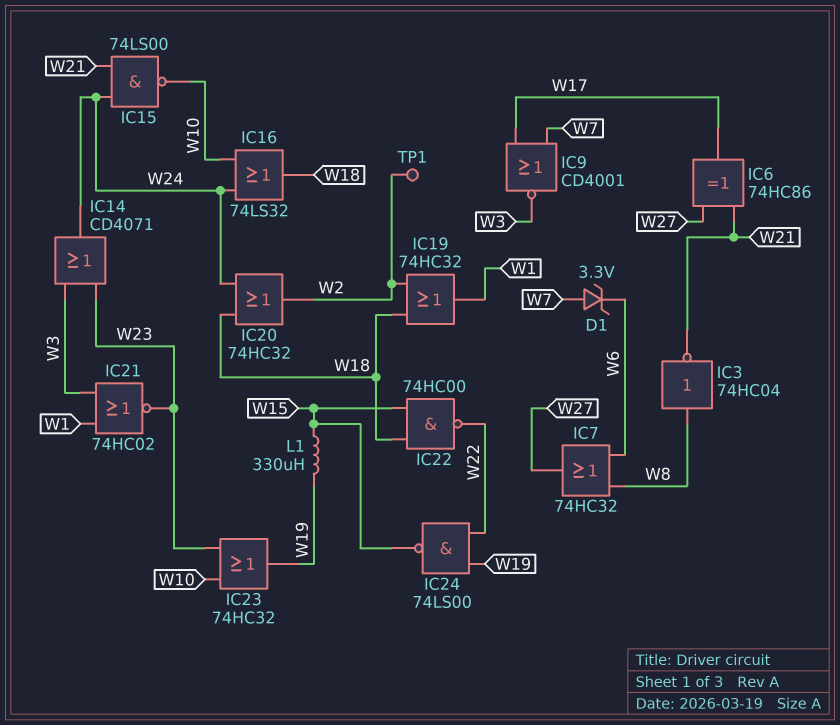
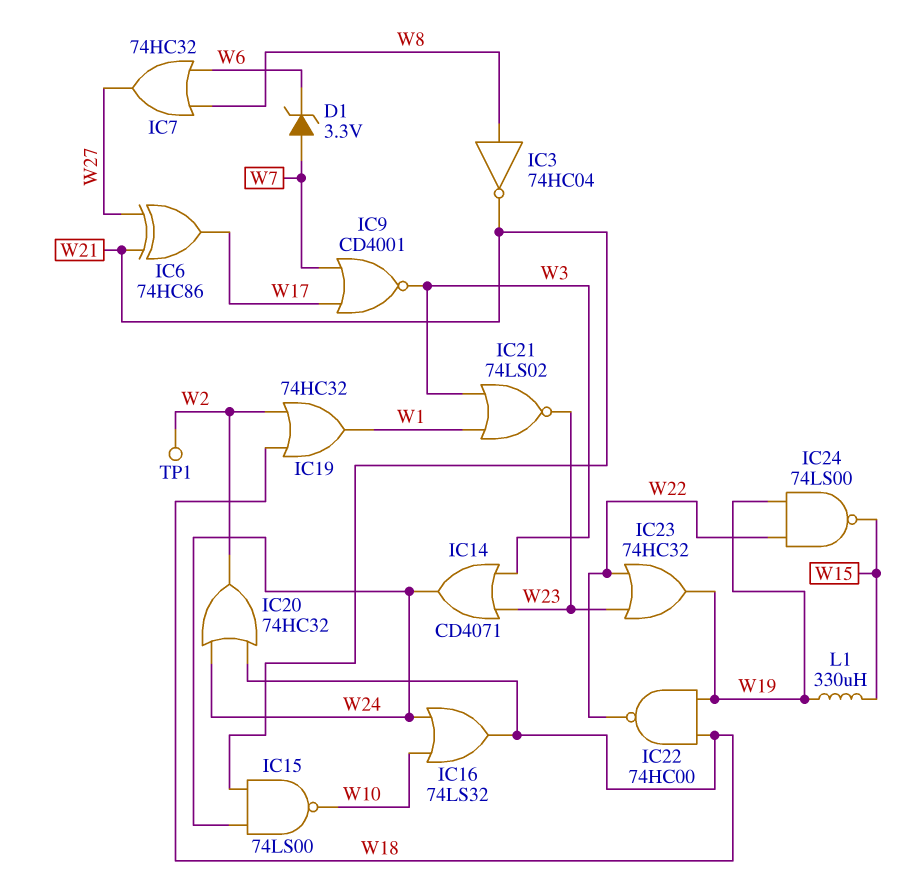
IC21: NOR 74HC02 (in W1, in W3, out W23) -> NOR 74LS02 (in W1, in W3, out W23)
IC22: NAND 74HC00 (in W15, in W18, out W22) -> NAND 74HC00 (in W18, in W19, out W22)
IC23: OR 74HC32 (in W10, in W23, out W19) -> OR 74HC32 (in W22, in W23, out W19)

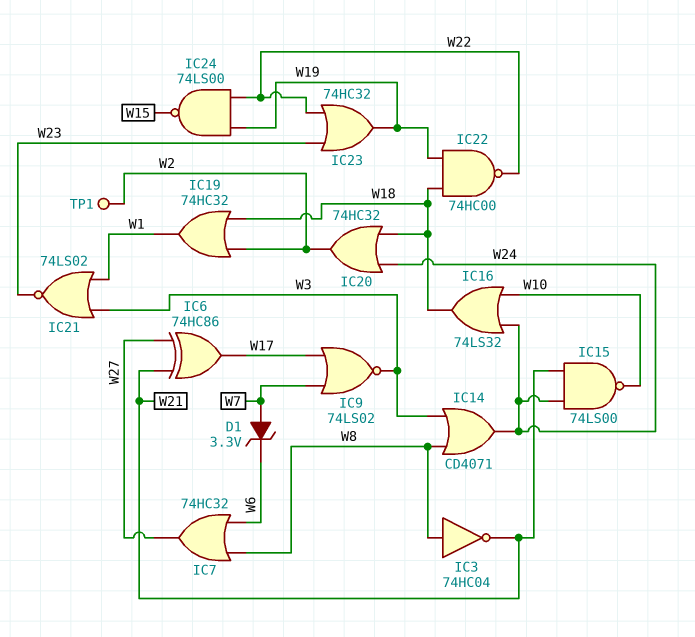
IC9: NOR CD4001 (in W7, in W17, out W3) -> NOR 74LS02 (in W7, in W17, out W3)
IC14: OR CD4071 (in W3, in W23, out W24) -> OR CD4071 (in W3, in W8, out W24)
L1: 330uH (W15, W19) -> none

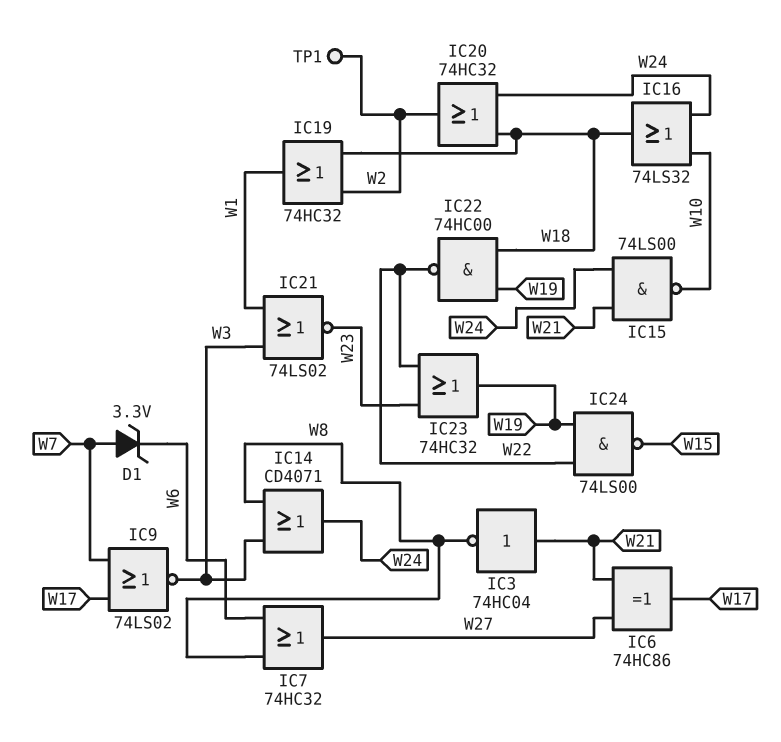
IC3: NOT 74HC04 (in W8, out W21) -> NOT 74HC04 (in W21, out W8)

